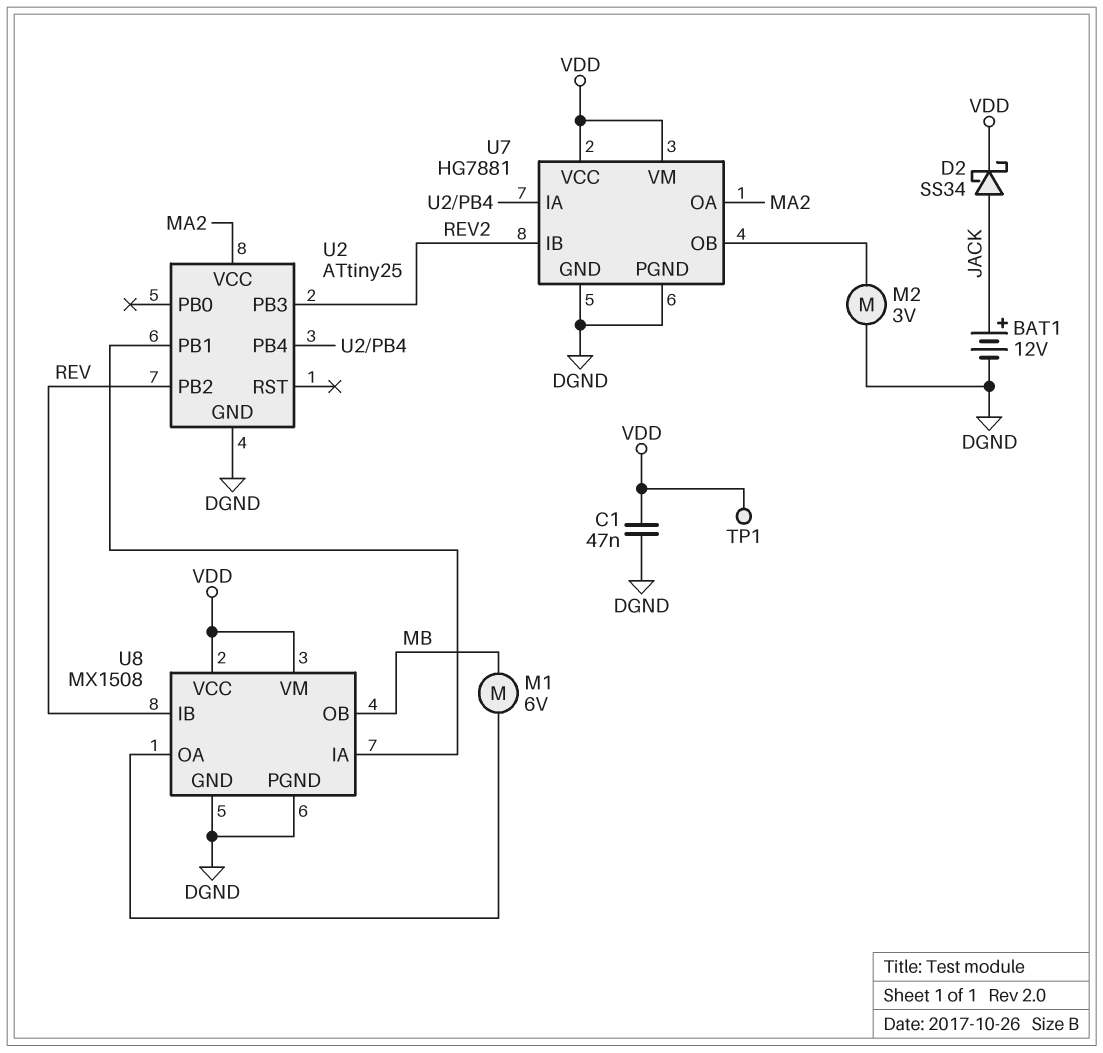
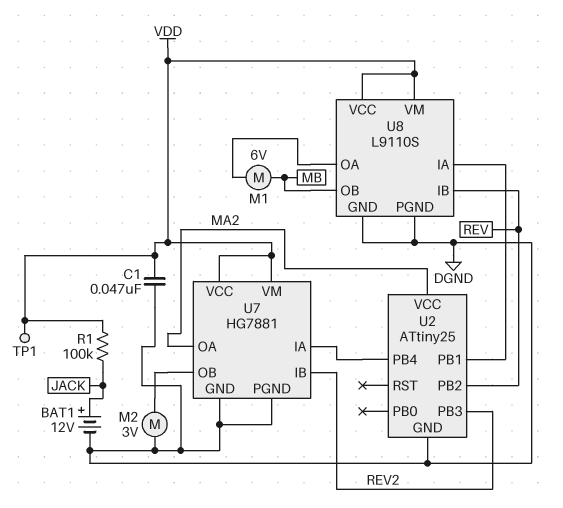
D2: schottky SS34 (A JACK, K VDD) -> none
R1: none -> 100k (JACK, VDD)
U8: MX1508 -> L9110S

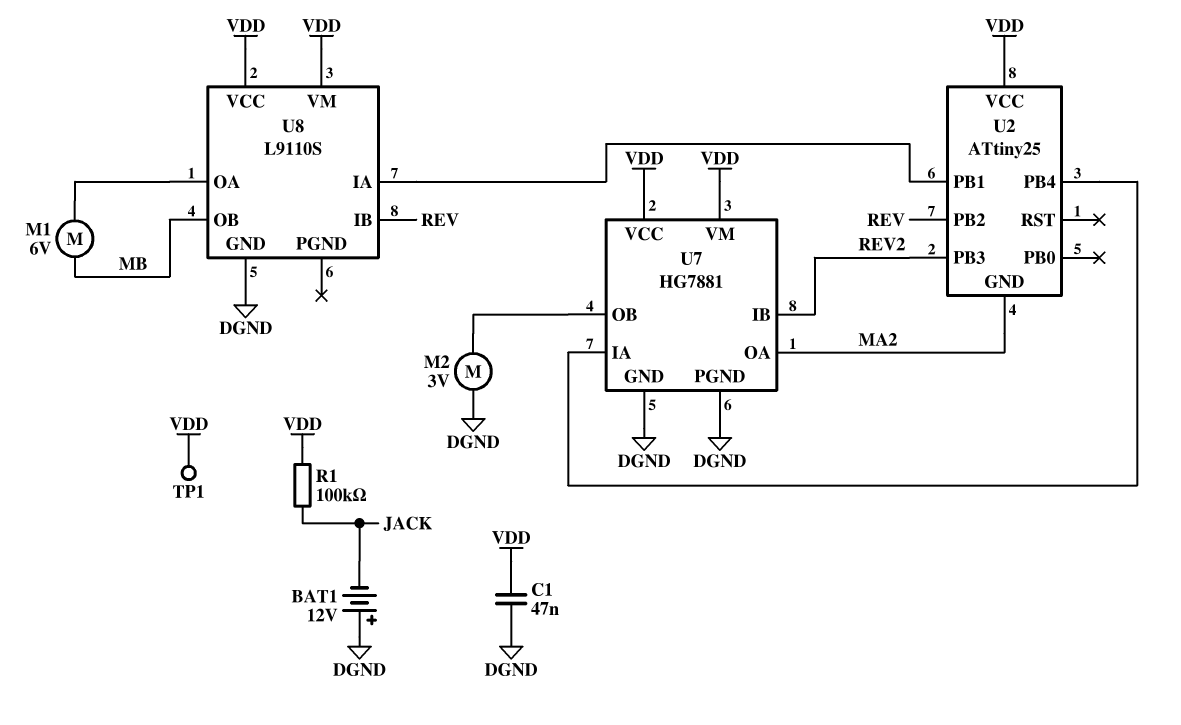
BAT1: 12V (plus JACK, minus DGND) -> 12V (plus DGND, minus JACK)
U2 pin GND: DGND -> MA2
U2 pin VCC: MA2 -> VDD
U8 pin PGND: DGND -> none

